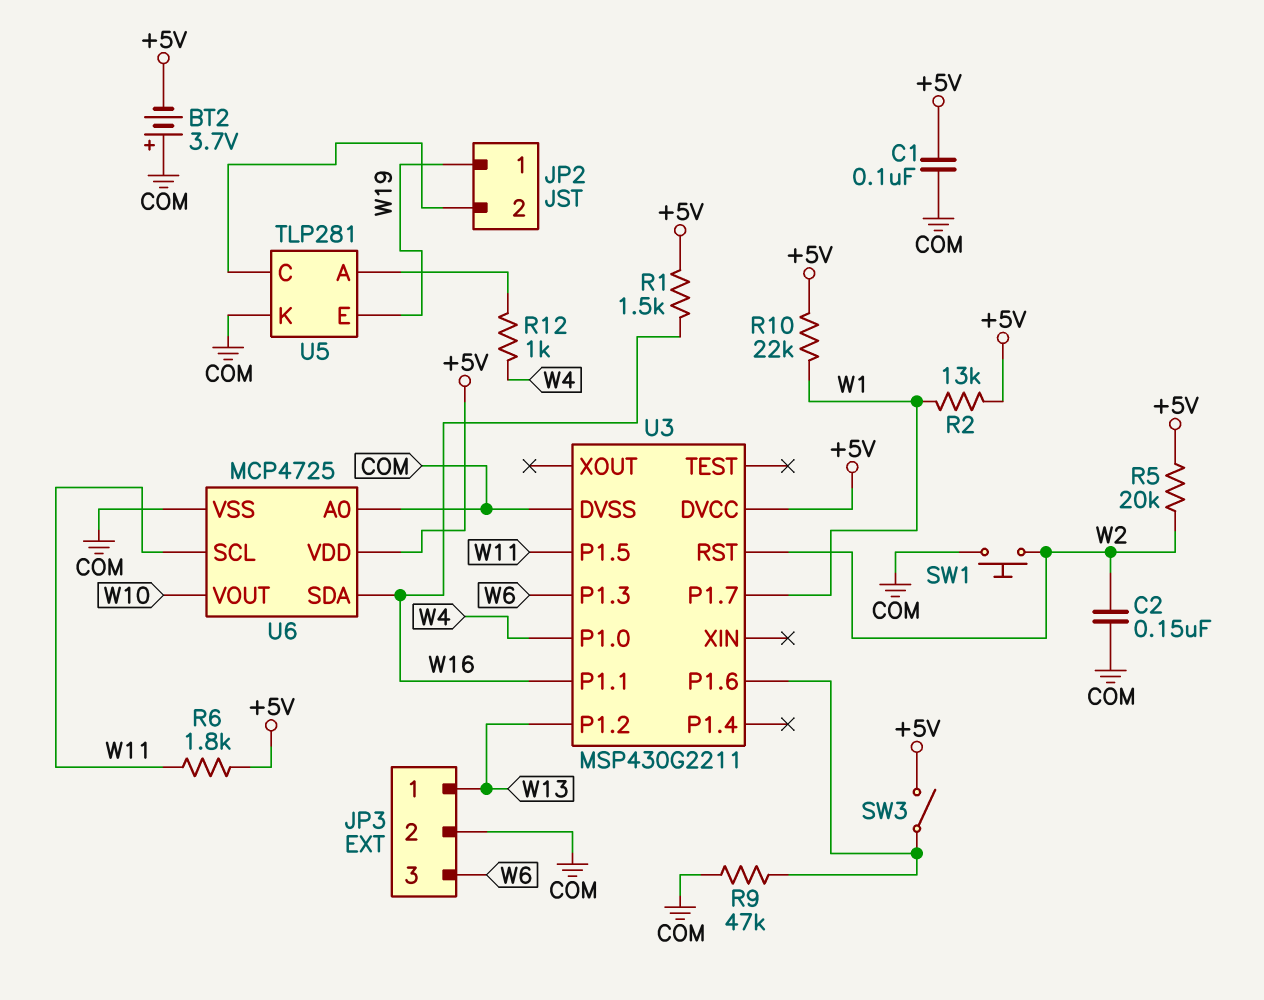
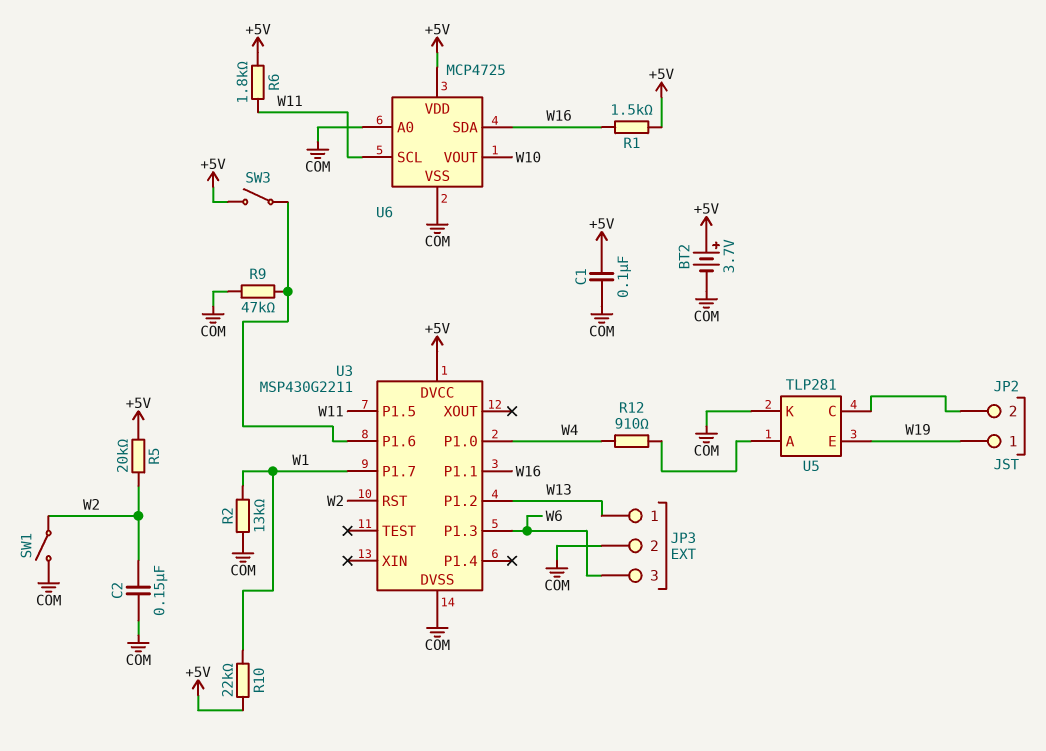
BT2: 3.7V (plus COM, minus +5V) -> 3.7V (plus +5V, minus COM)
R2: 13k (+5V, W1) -> 13k (COM, W1)
R12: 1k (U5/A, W4) -> 910 (U5/A, W4)
SW1: button (COM, W2) -> switch (COM, W2)

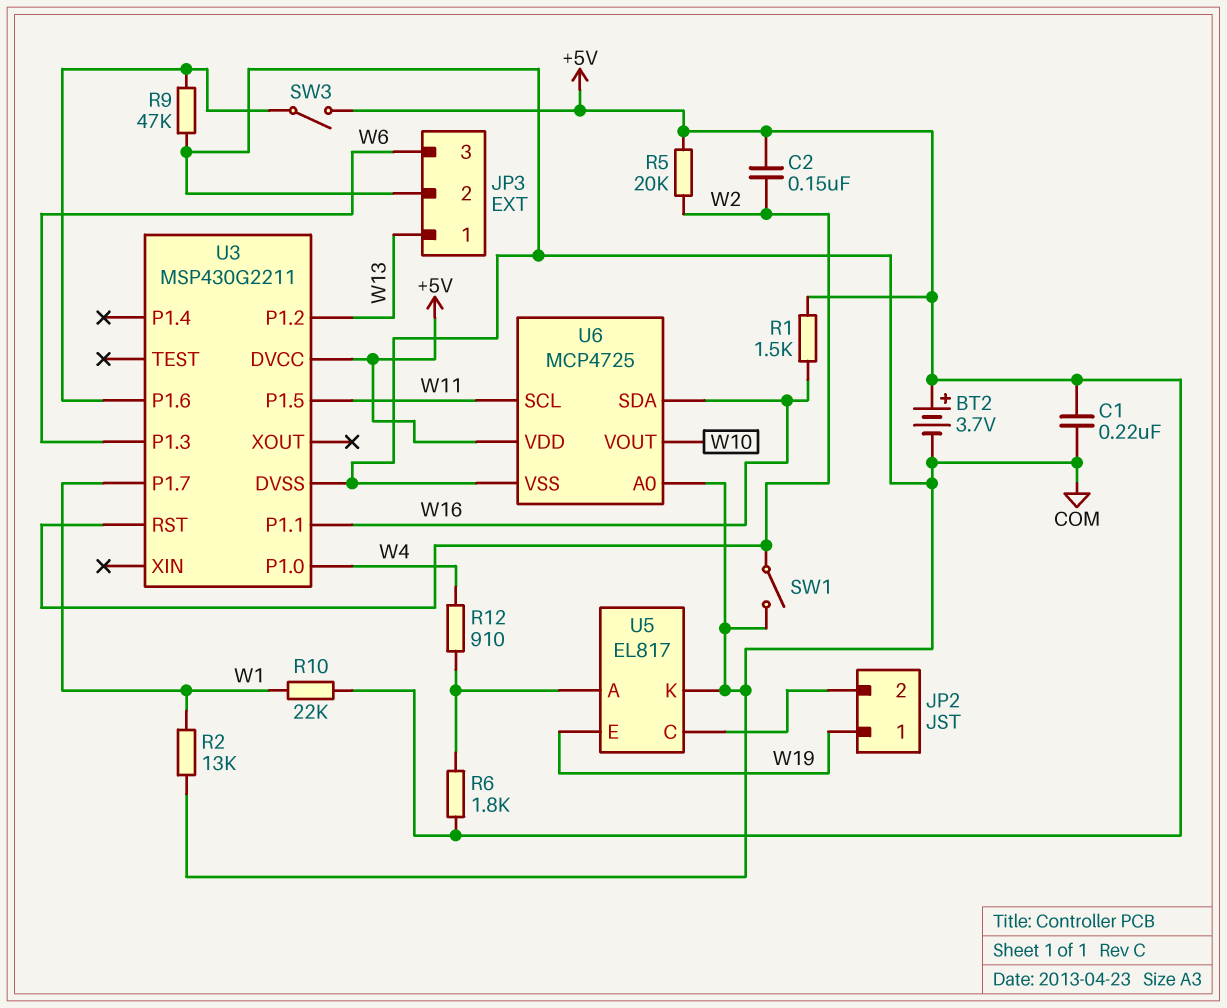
C1: 100nF (+5V, COM) -> 220nF (+5V, COM)
C2: 150nF (COM, W2) -> 150nF (+5V, W2)
R6: 1.8k (+5V, W11) -> 1.8k (+5V, U5/A)
U5: TLP281 -> EL817

